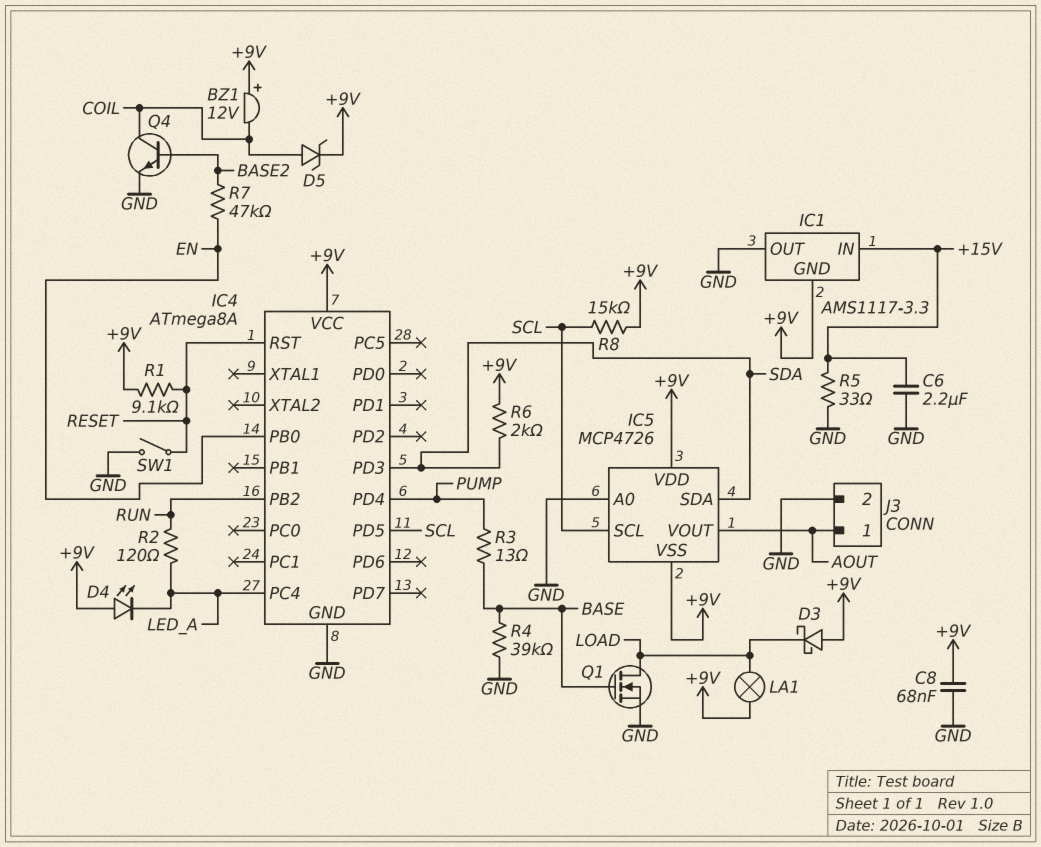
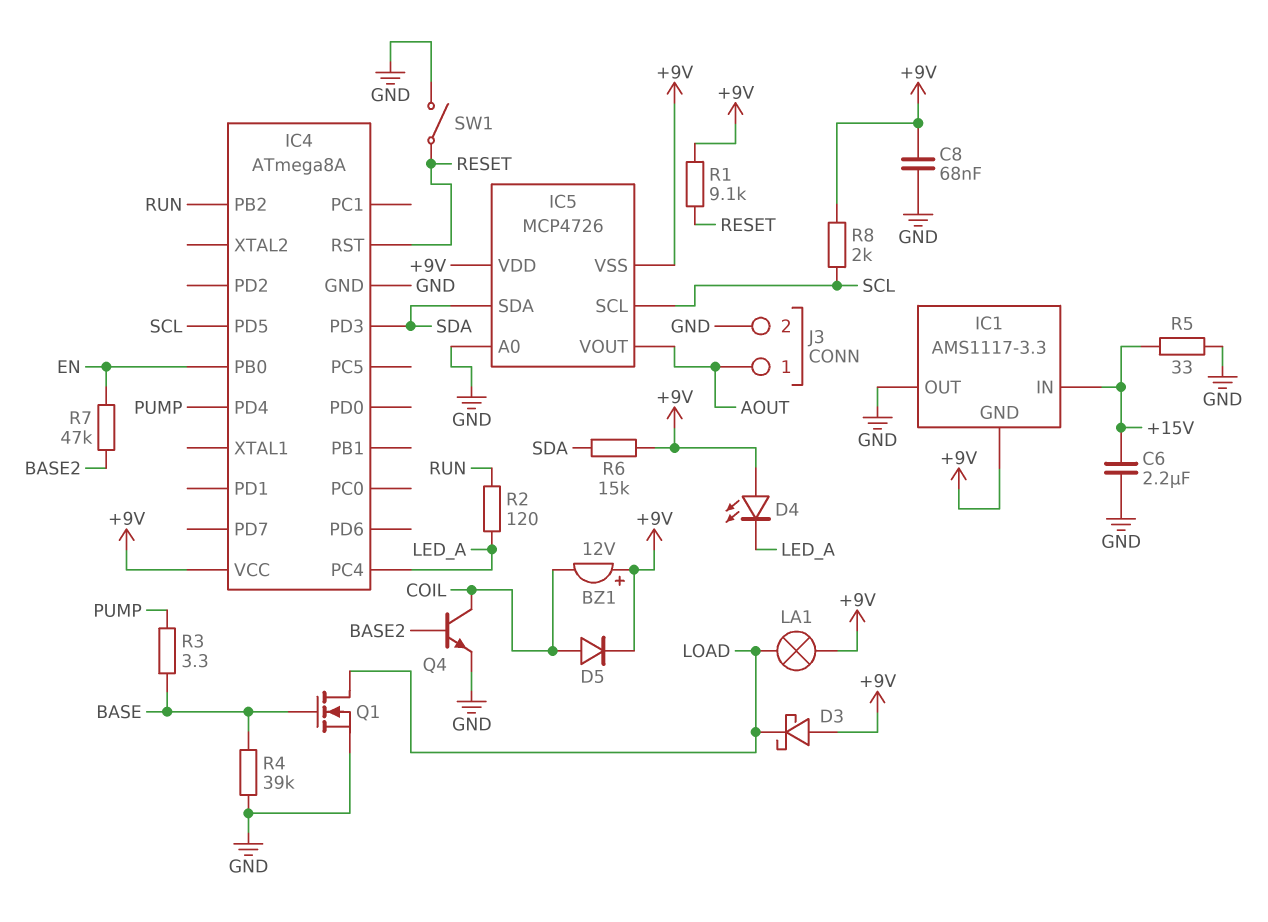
D5: zener (A COIL, K +9V) -> diode (A COIL, K +9V)
R3: 13 (BASE, PUMP) -> 3.3 (BASE, PUMP)
R6: 2k (+9V, SDA) -> 15k (+9V, SDA)
R8: 15k (+9V, SCL) -> 2k (+9V, SCL)

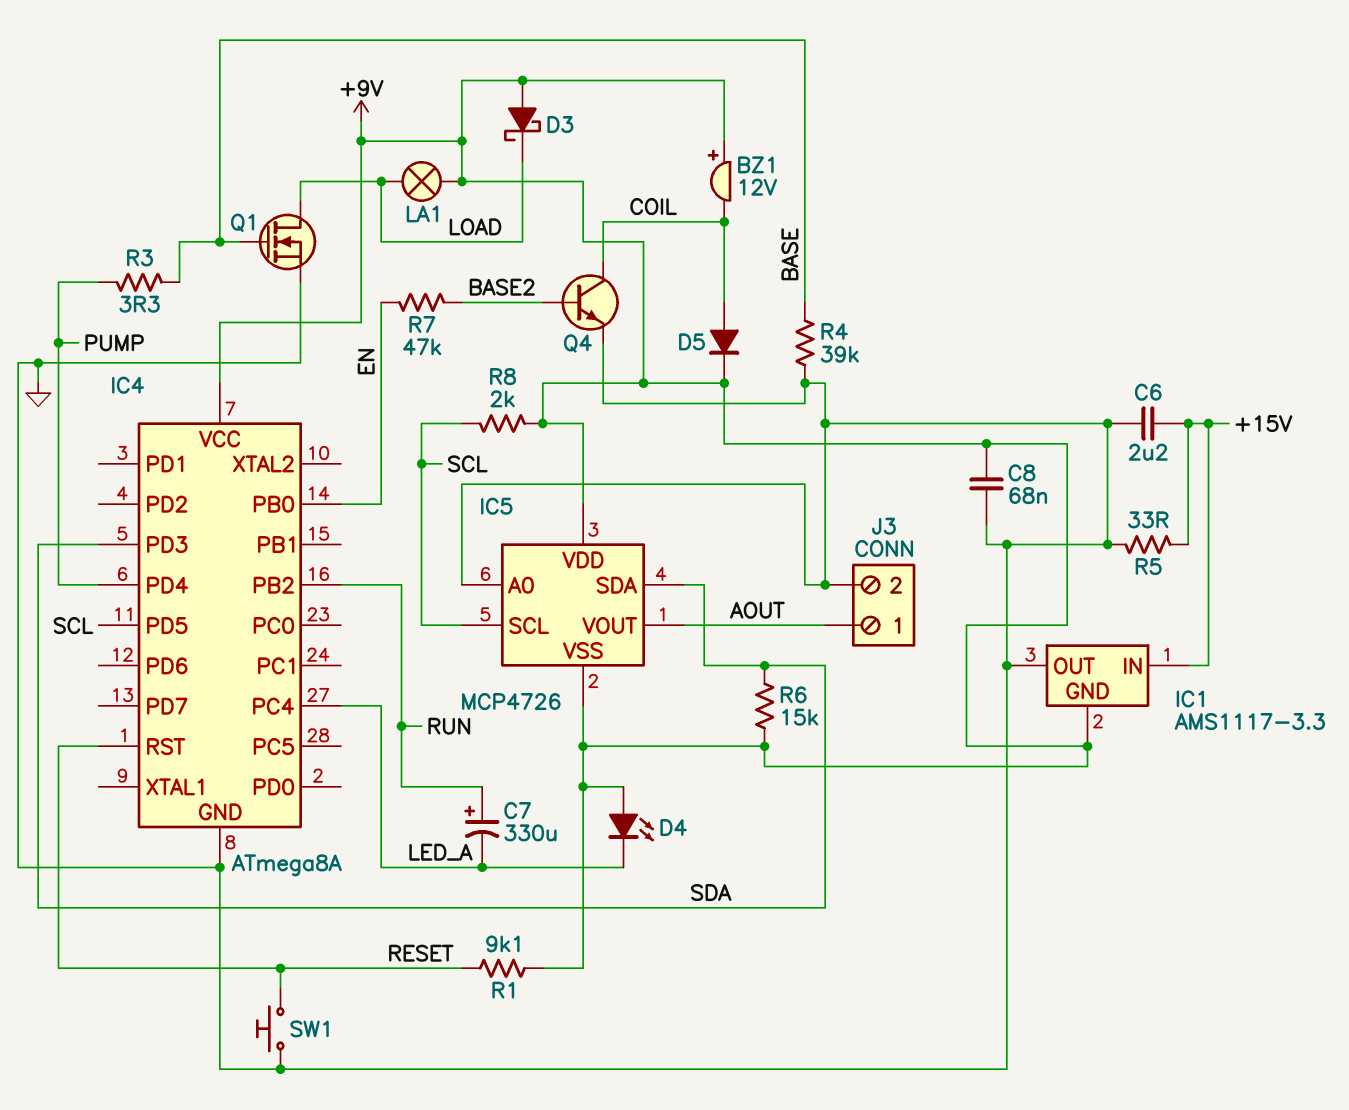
C7: none -> 330uF (plus RUN, minus LED_A)
R2: 120 (LED_A, RUN) -> none
SW1: switch (GND, RESET) -> button (GND, RESET)

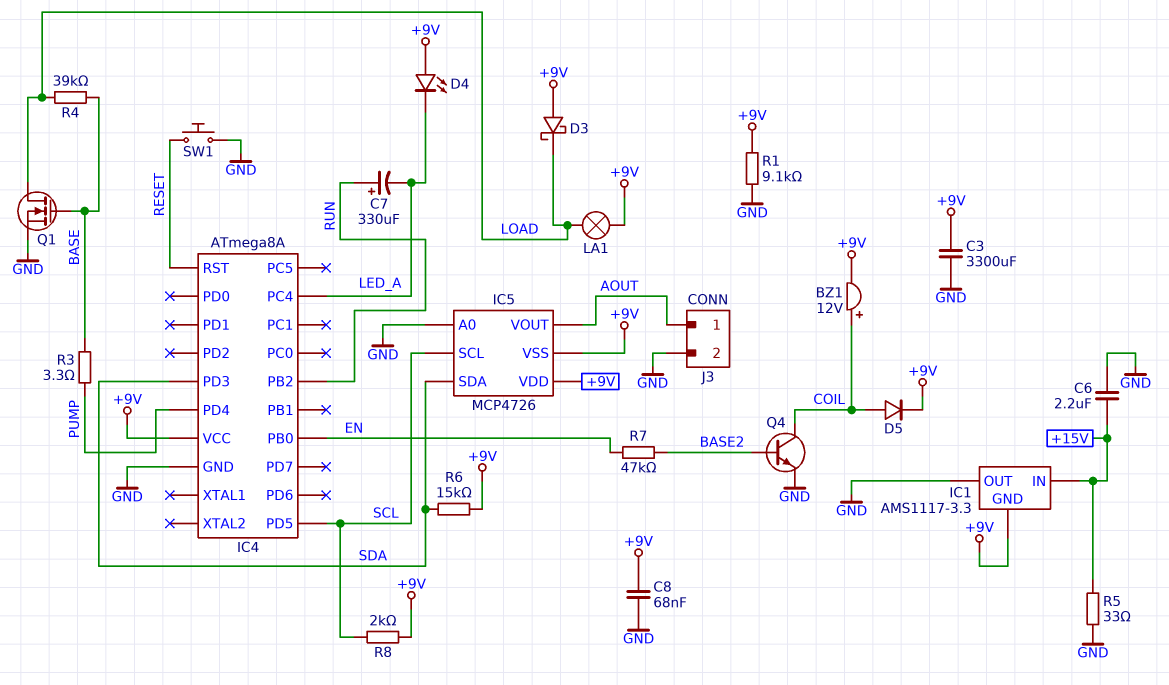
BZ1: buzzer 12V (plus +9V, minus COIL) -> buzzer 12V (plus COIL, minus +9V)
C3: none -> 3300uF (+9V, GND)
R1: 9.1k (+9V, RESET) -> 9.1k (+9V, GND)
R4: 39k (BASE, GND) -> 39k (BASE, LOAD)

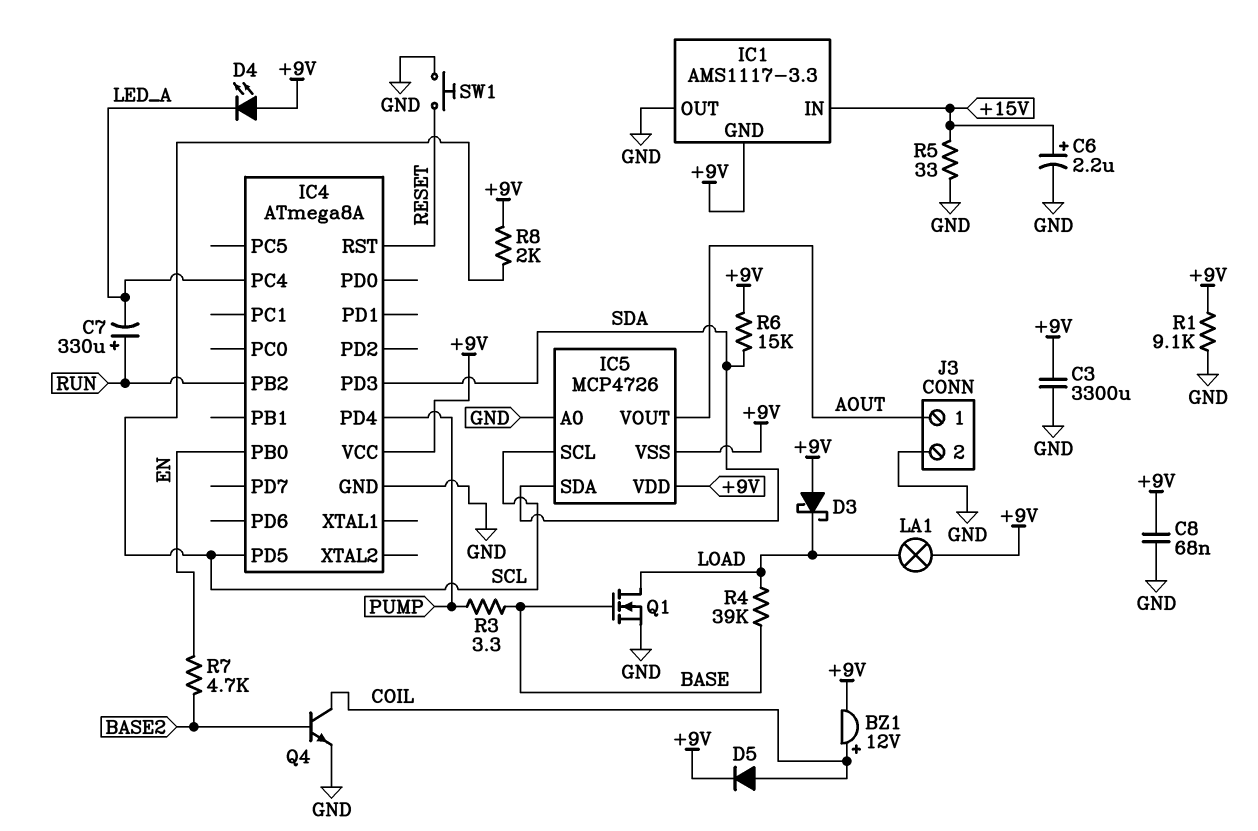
C6: 2.2uF (+15V, GND) -> 2.2uF (plus +15V, minus GND)
R7: 47k (BASE2, EN) -> 4.7k (BASE2, EN)

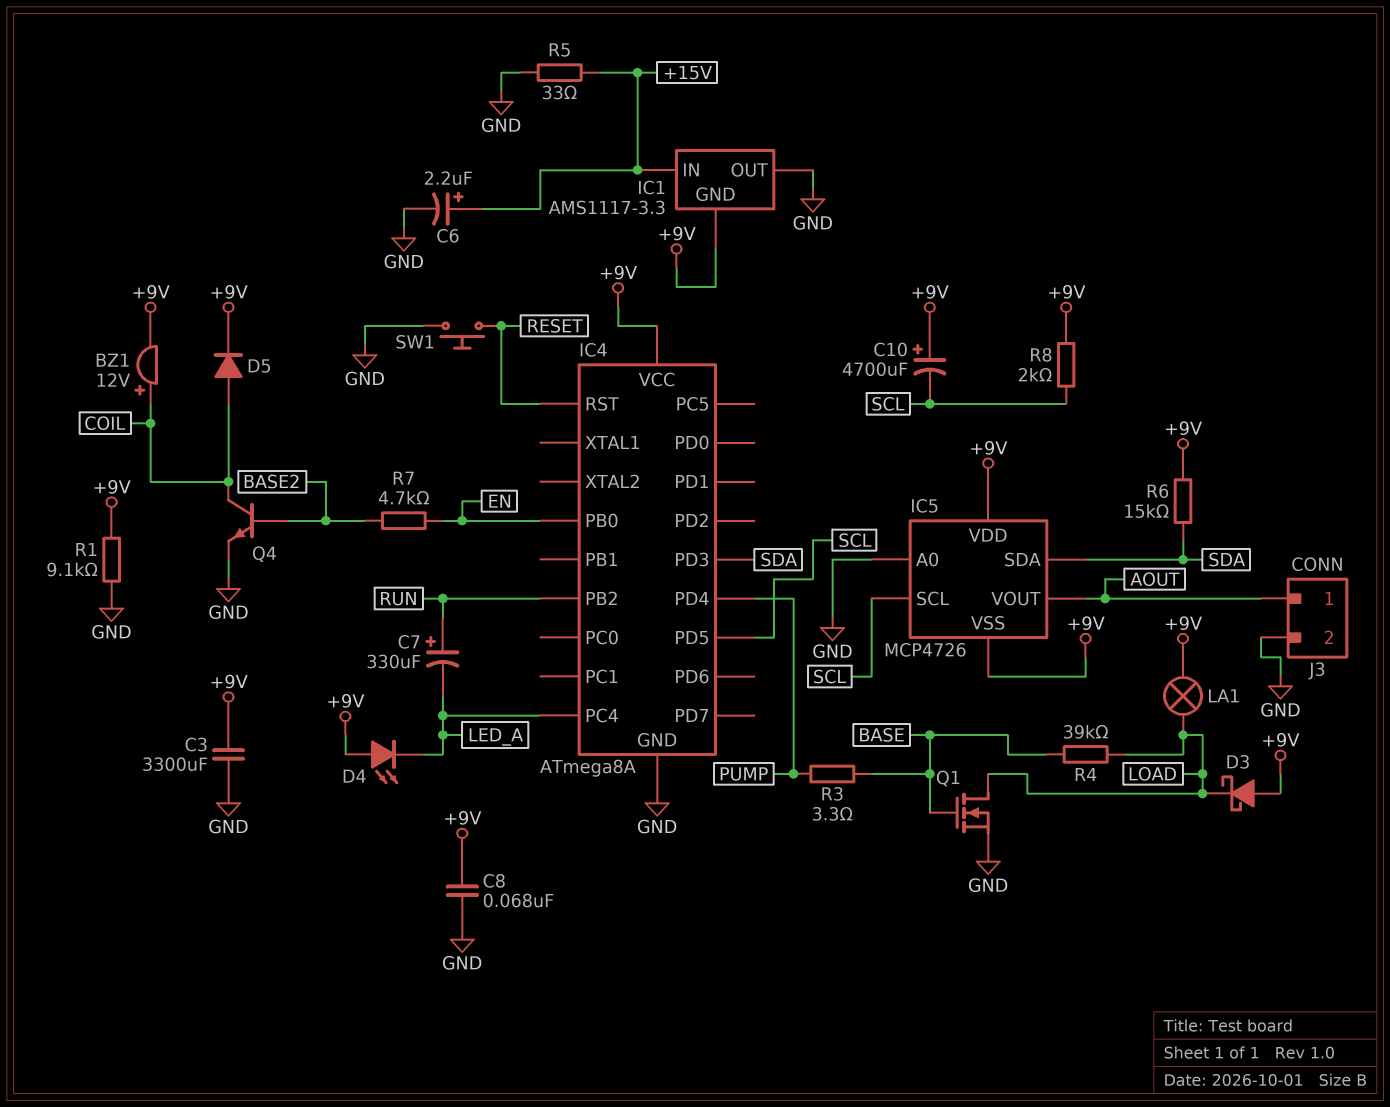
C10: none -> 4700uF (plus +9V, minus SCL)

